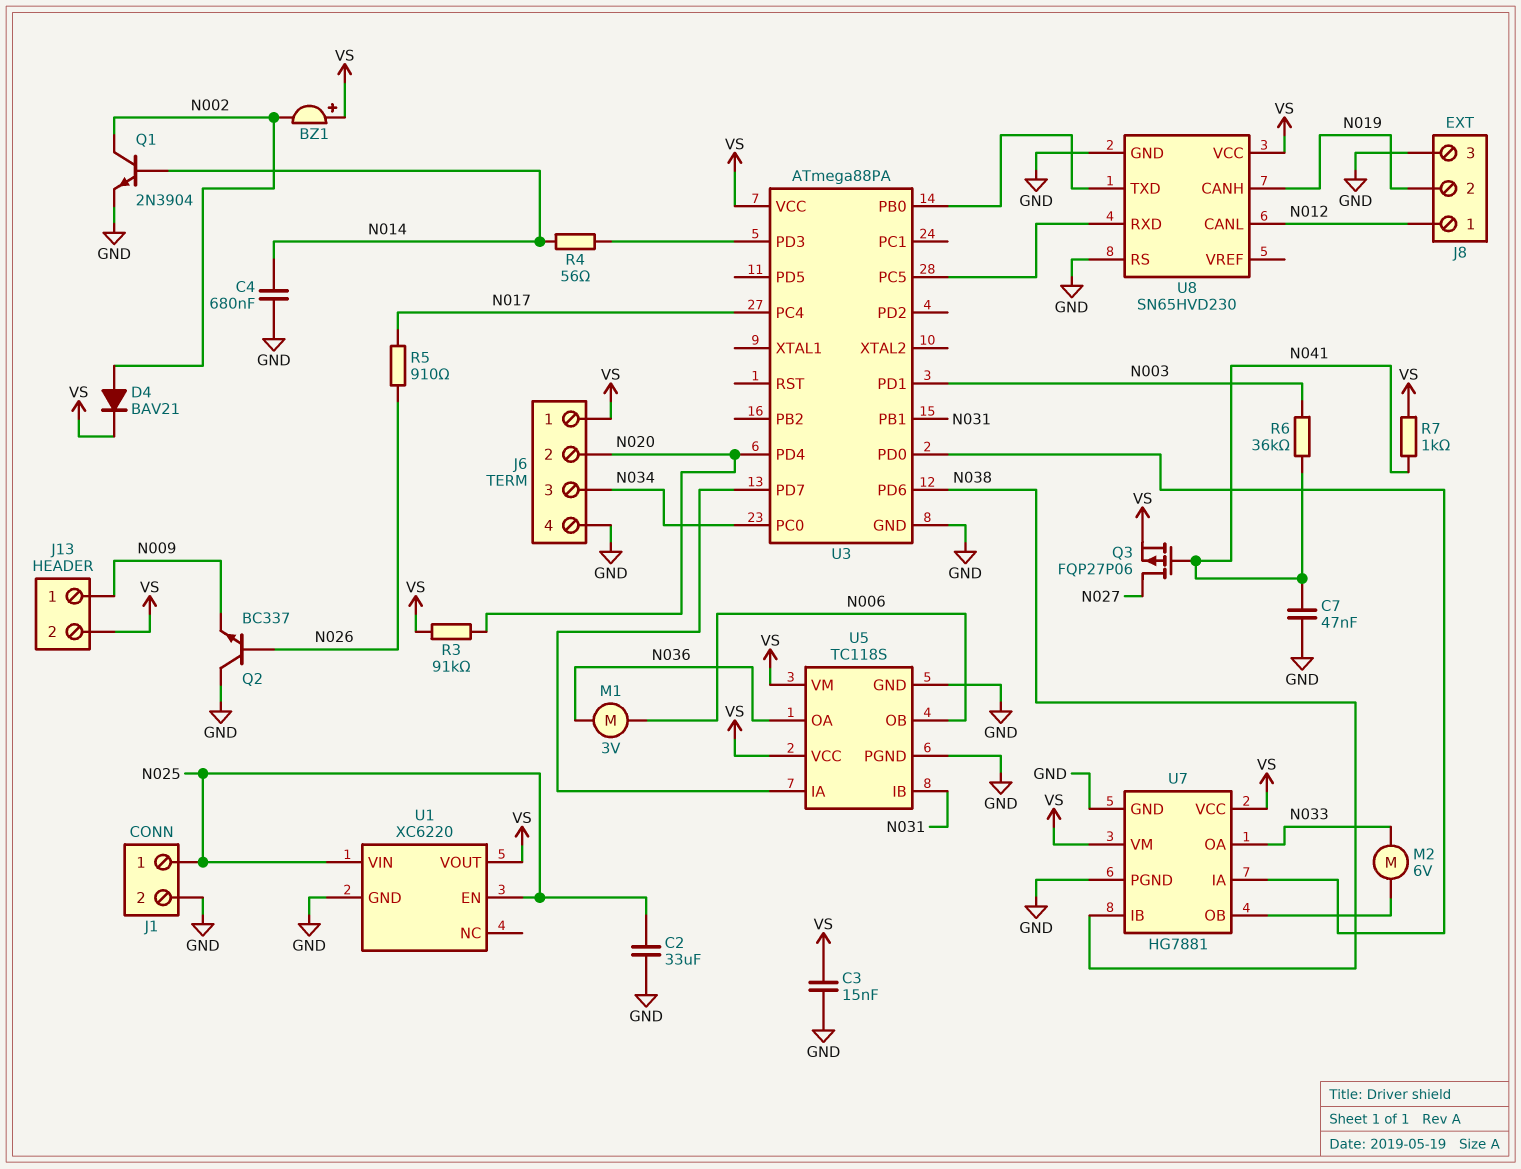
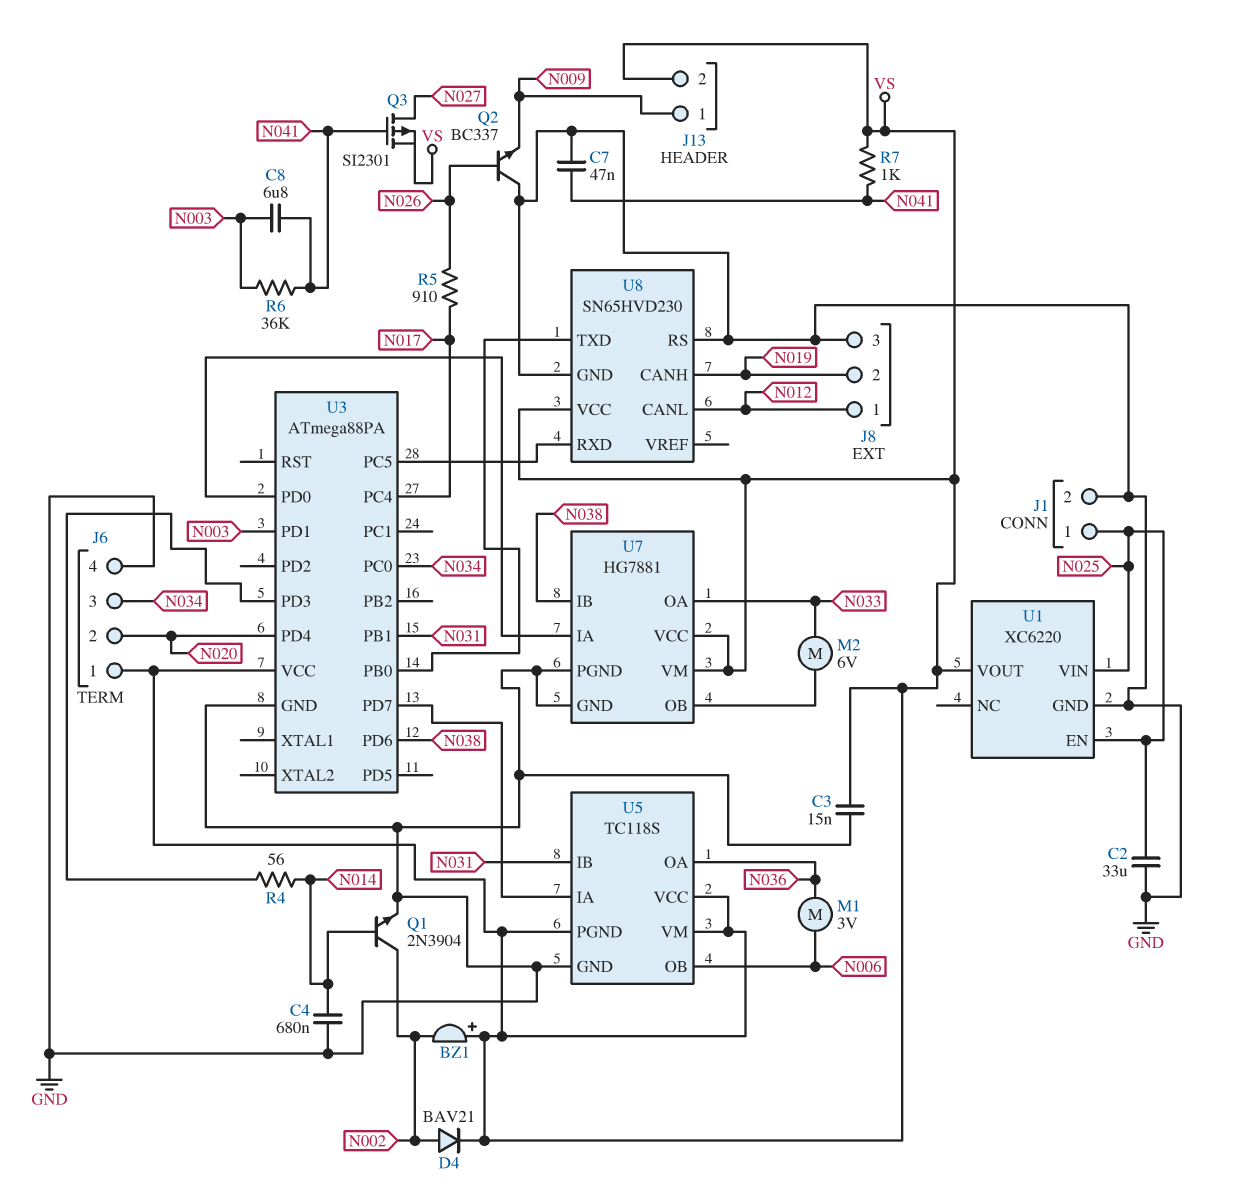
C8: none -> 6.8uF (N003, N041)
Q3: PMOS FQP27P06 (G N041, D N027, S VS) -> PMOS SI2301 (G N041, D N027, S VS)
R3: 91k (N020, VS) -> none
U5 pin PGND: GND -> VS

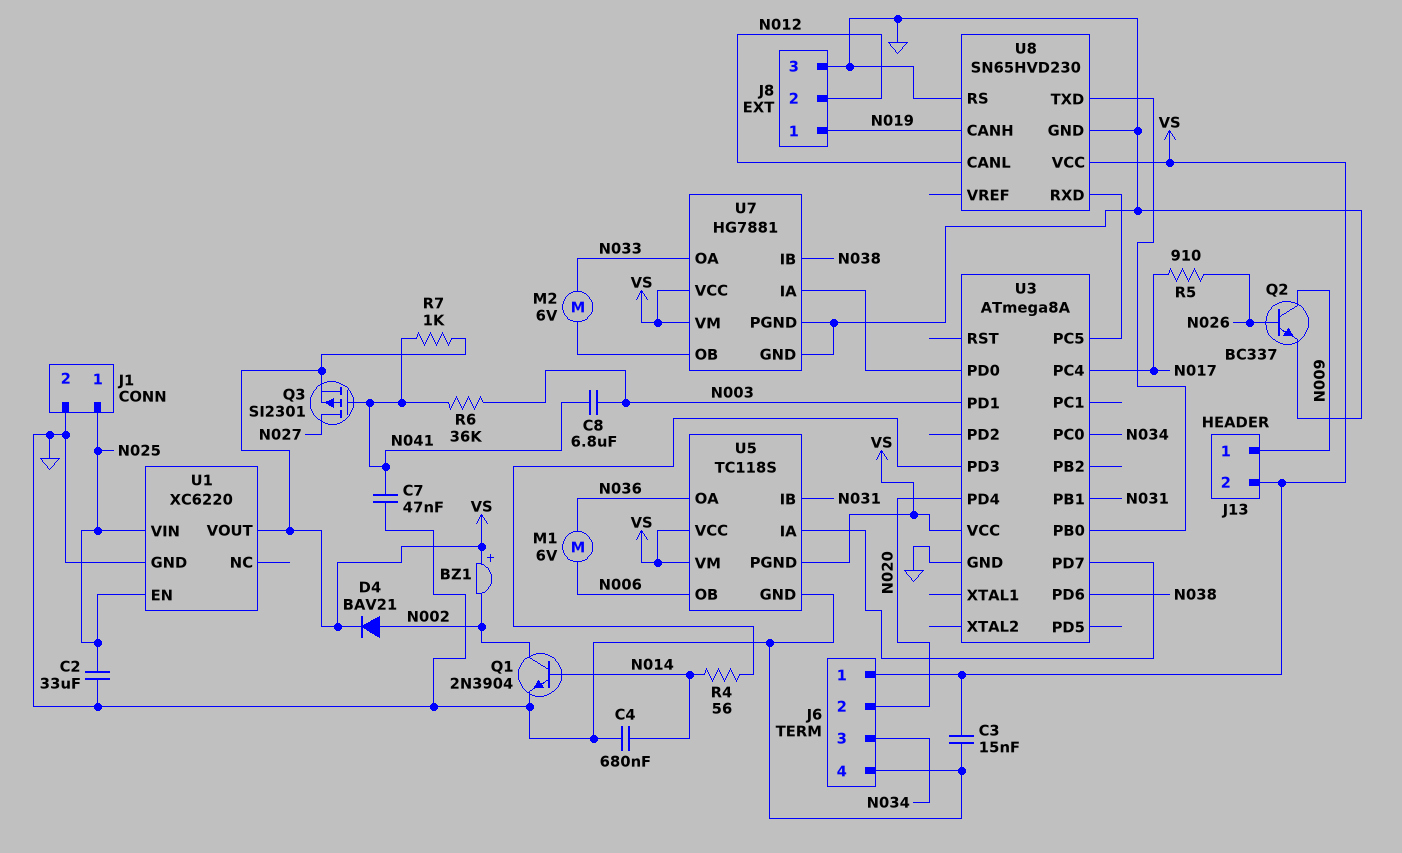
J8 pin 1: N012 -> N019
J8 pin 2: N019 -> N012
M1: motor 3V (N006, N036) -> motor 6V (N006, N036)
Q2: NPN BC337 (B N026, C GND, E N009) -> NPN BC337 (B N026, C N009, E GND)
U3: ATmega88PA -> ATmega8A

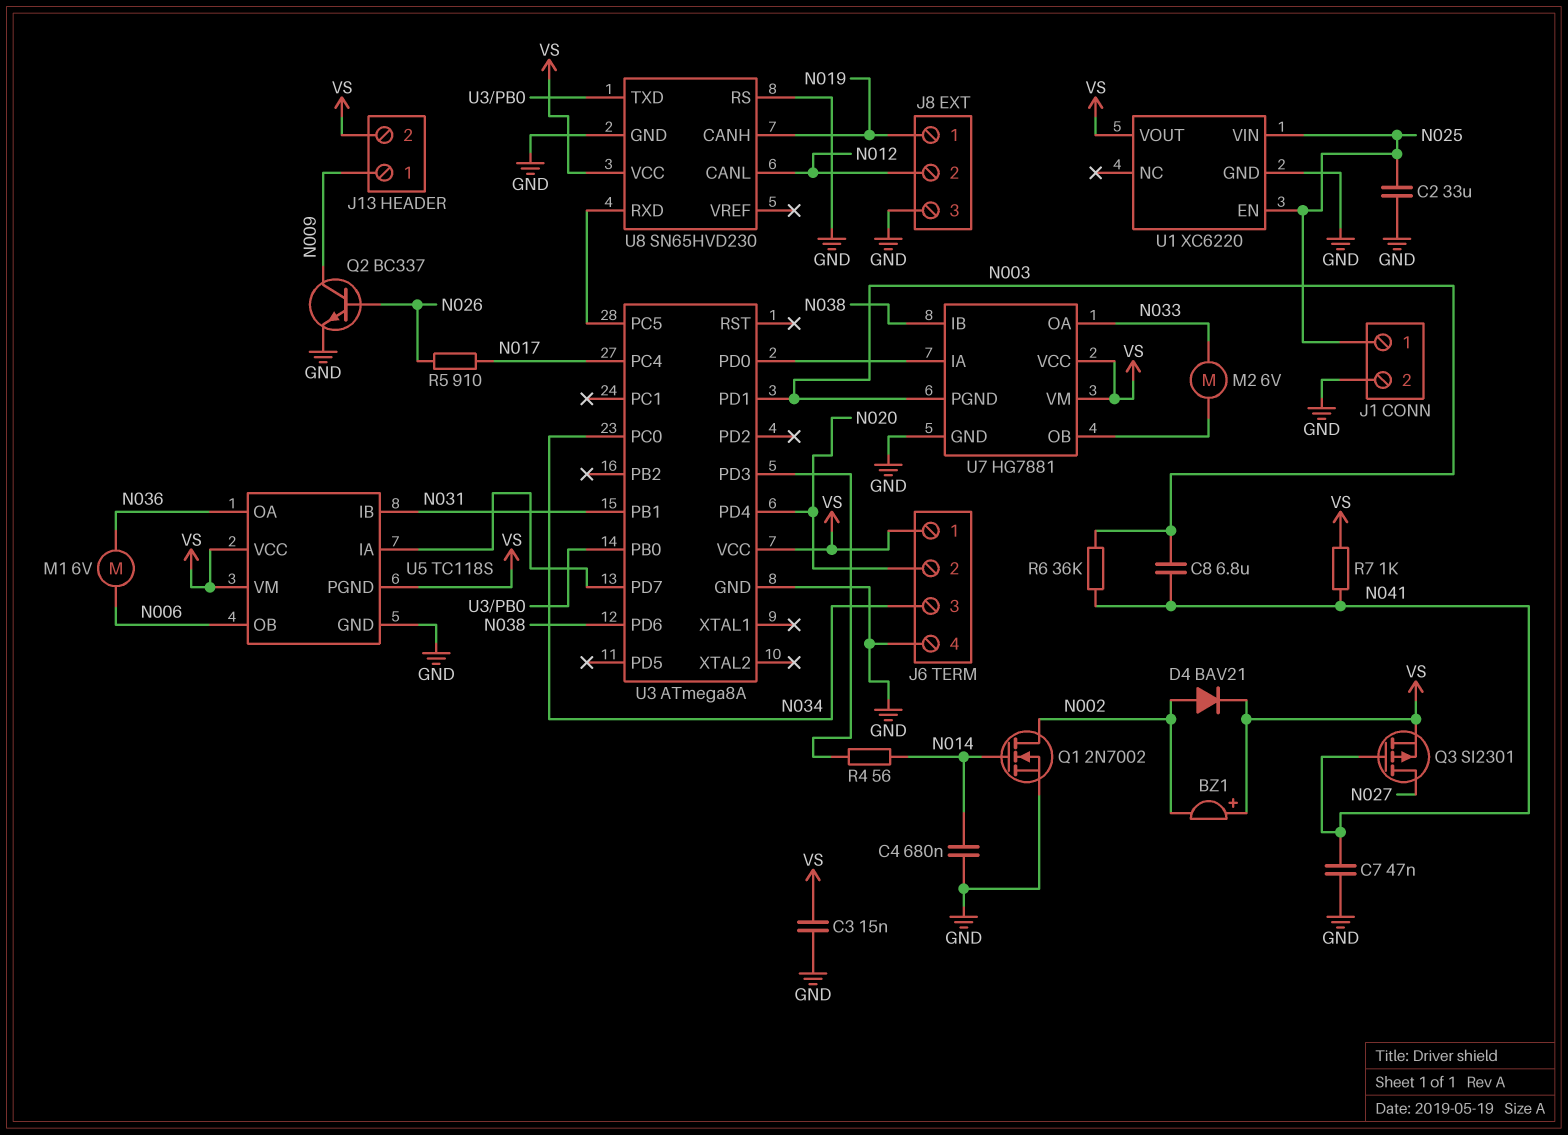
Q1: NPN 2N3904 (B N014, C N002, E GND) -> NMOS 2N7002 (G N014, D N002, S GND)
U7 pin PGND: GND -> N003

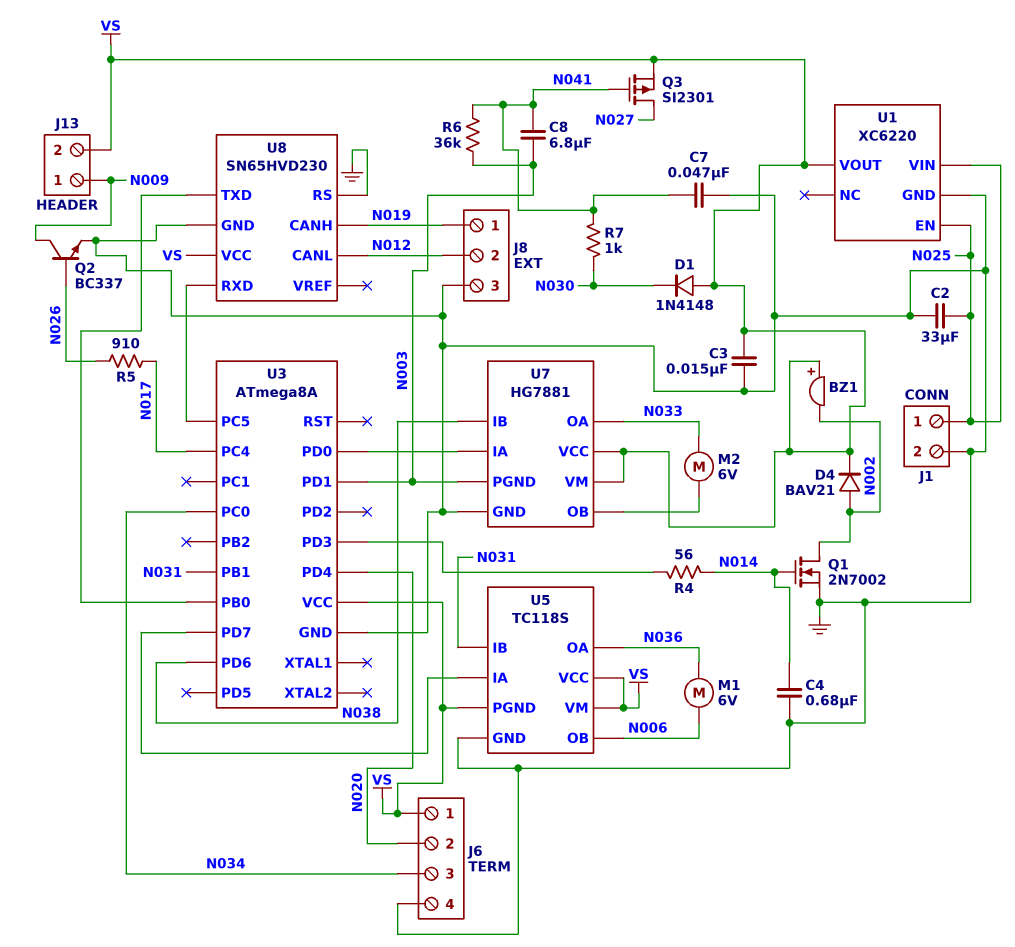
D1: none -> diode 1N4148 (A VS, K N030)
R7: 1k (N041, VS) -> 1k (N030, N041)

